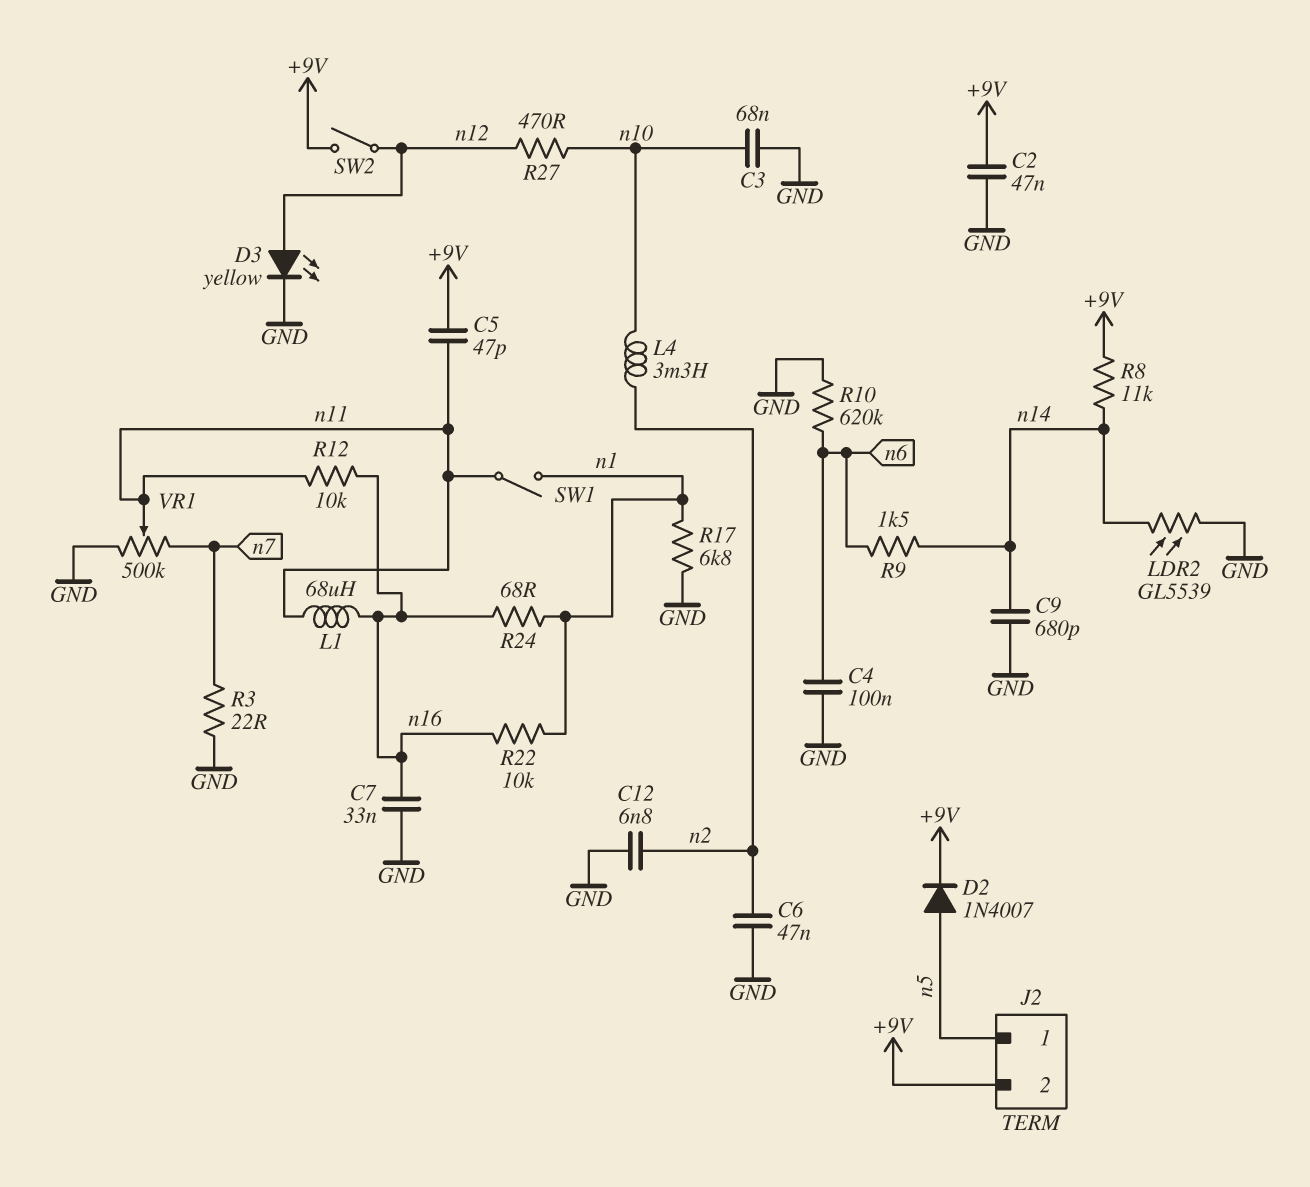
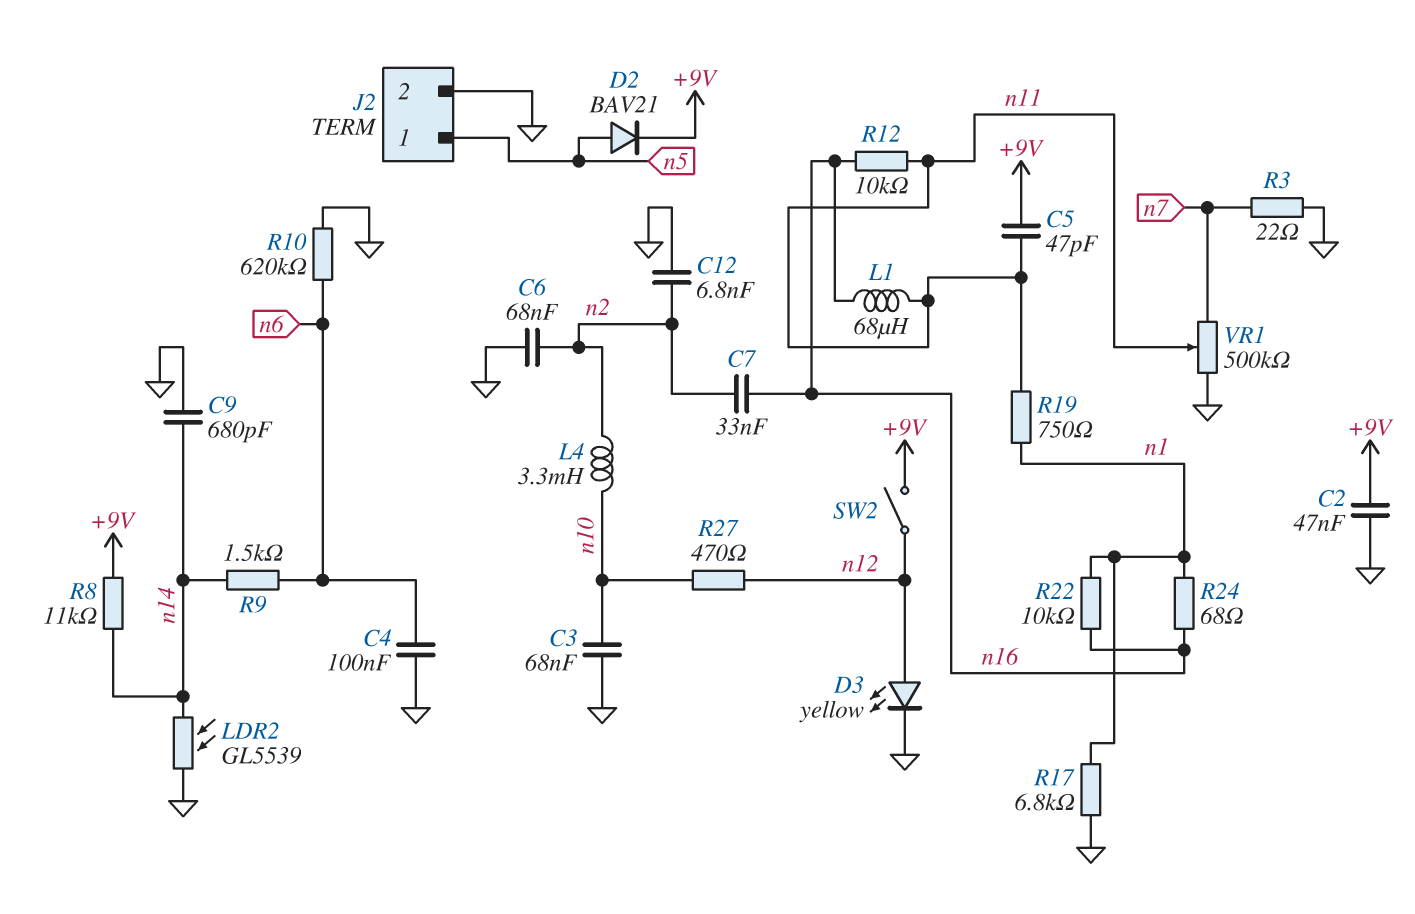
C6: 47nF (GND, n2) -> 68nF (GND, n2)
C7: 33nF (GND, n16) -> 33nF (n2, n16)
D2: diode 1N4007 (A n5, K +9V) -> diode BAV21 (A n5, K +9V)
J2 pin 2: +9V -> GND
R19: none -> 750 (n1, n11)
SW1: switch (n1, n11) -> none

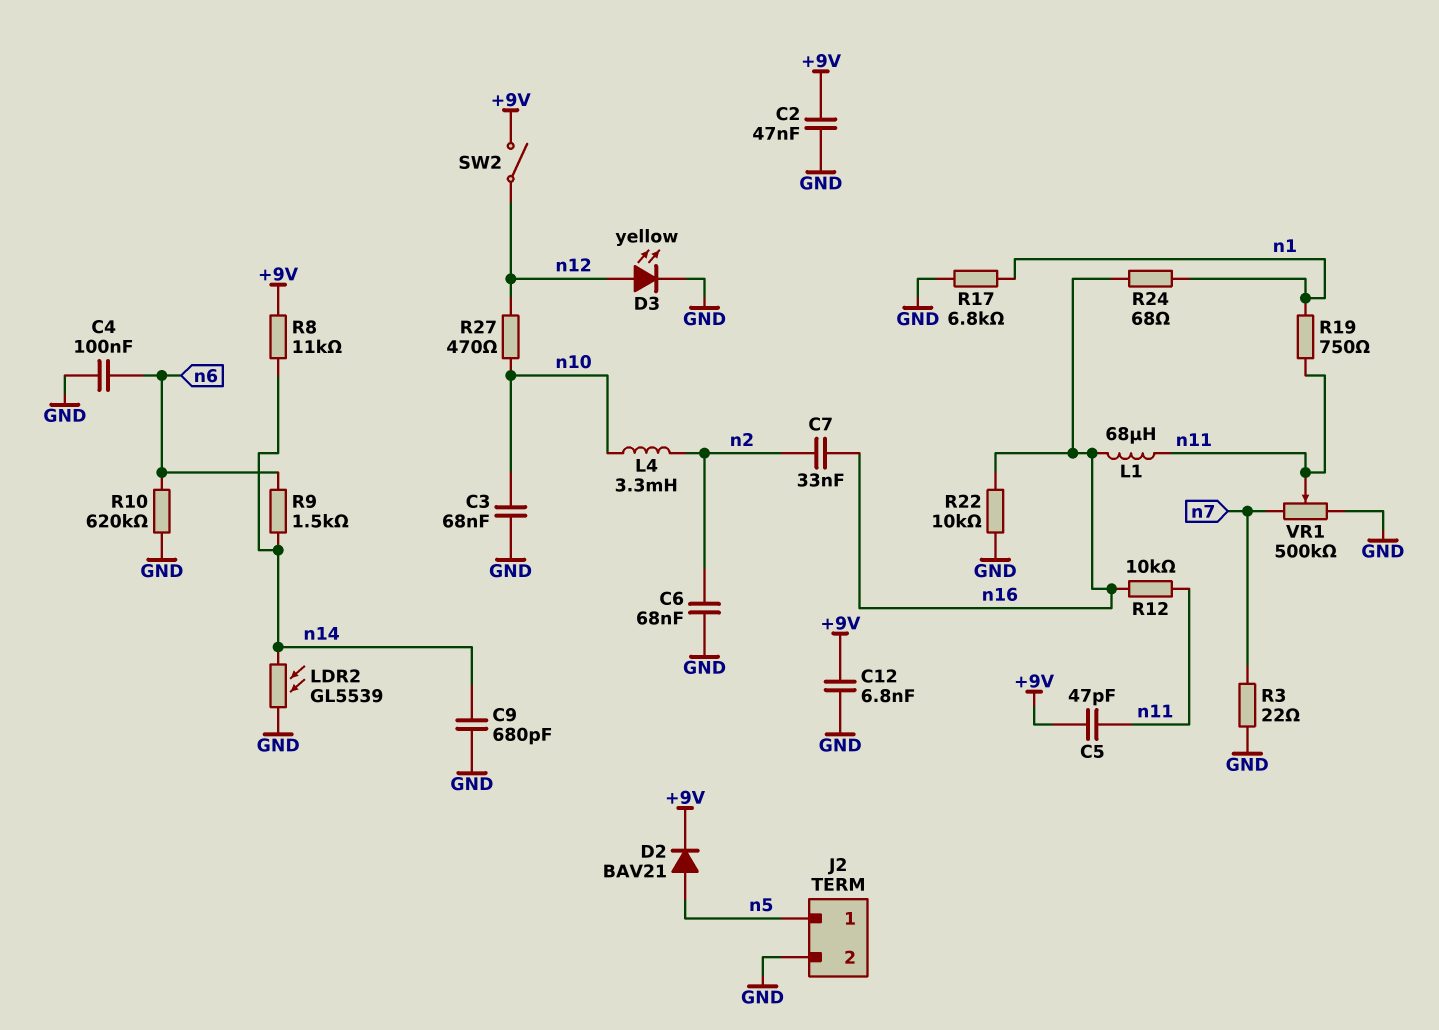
C12: 6.8nF (GND, n2) -> 6.8nF (+9V, GND)
R22: 10k (n1, n16) -> 10k (GND, n16)

